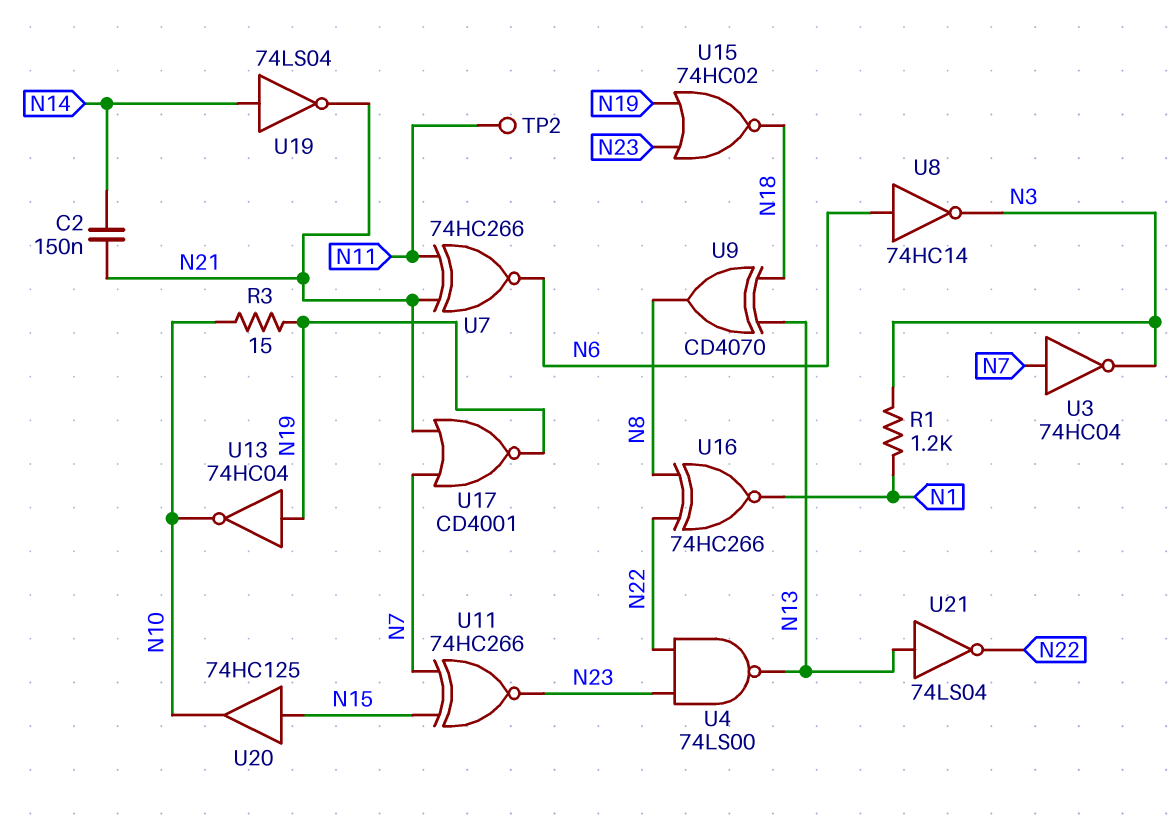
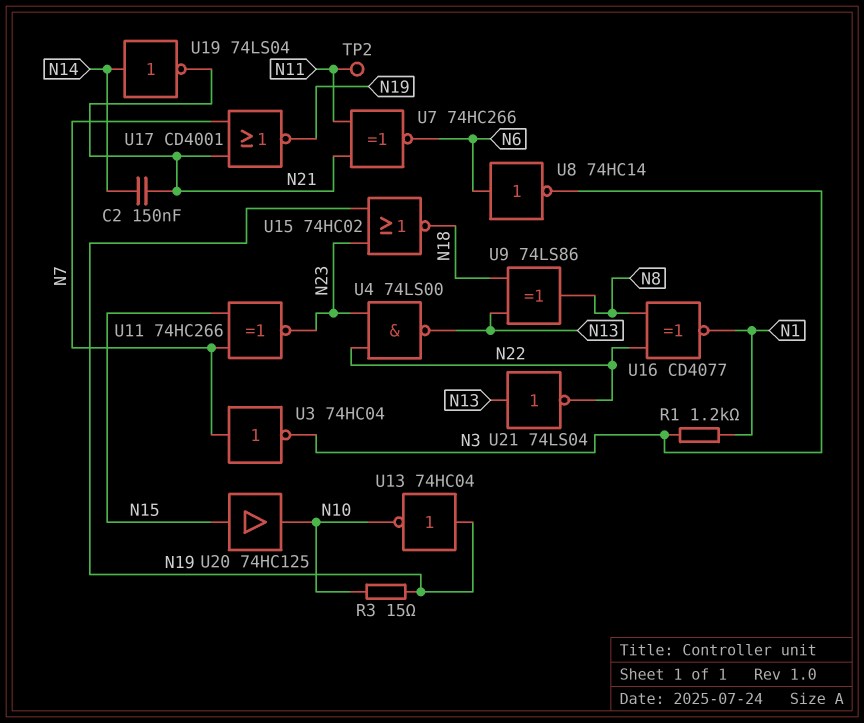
U9: XOR CD4070 (in N13, in N18, out N8) -> XOR 74LS86 (in N13, in N18, out N8)
U16: XNOR 74HC266 (in N8, in N22, out N1) -> XNOR CD4077 (in N8, in N22, out N1)

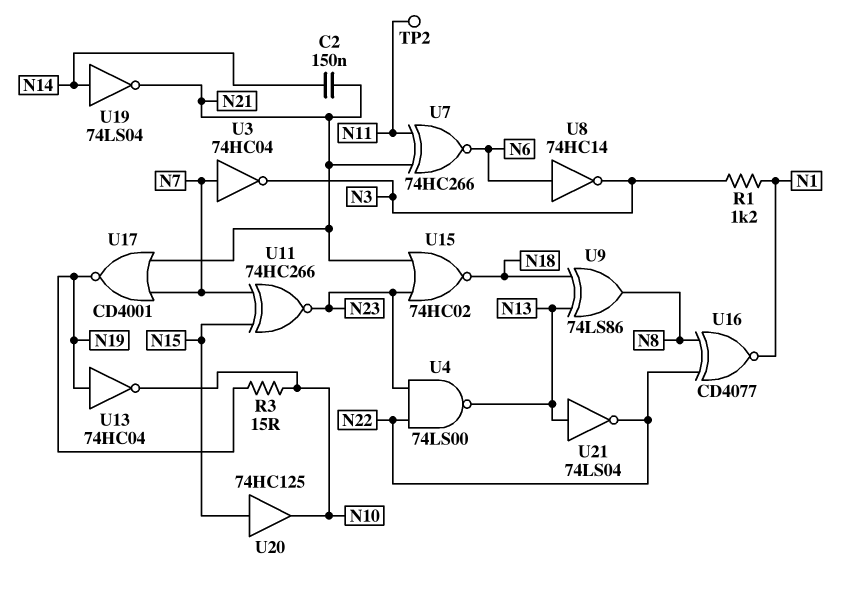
U15: NOR 74HC02 (in N19, in N23, out N18) -> NOR 74HC02 (in N21, in N23, out N18)

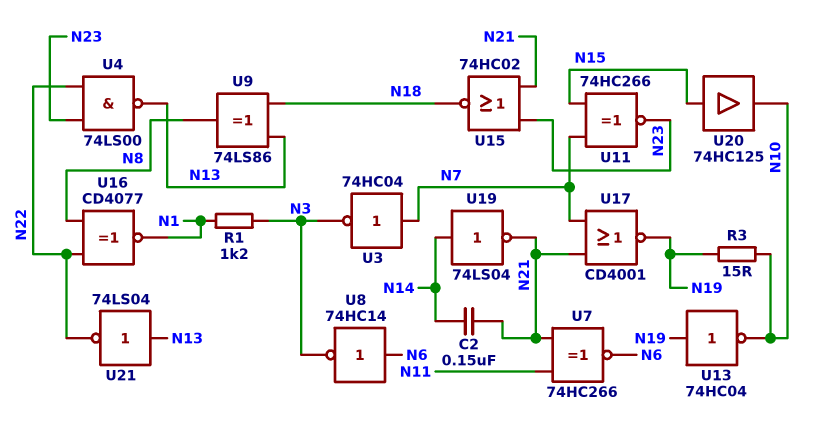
TP2: test point (N11) -> none

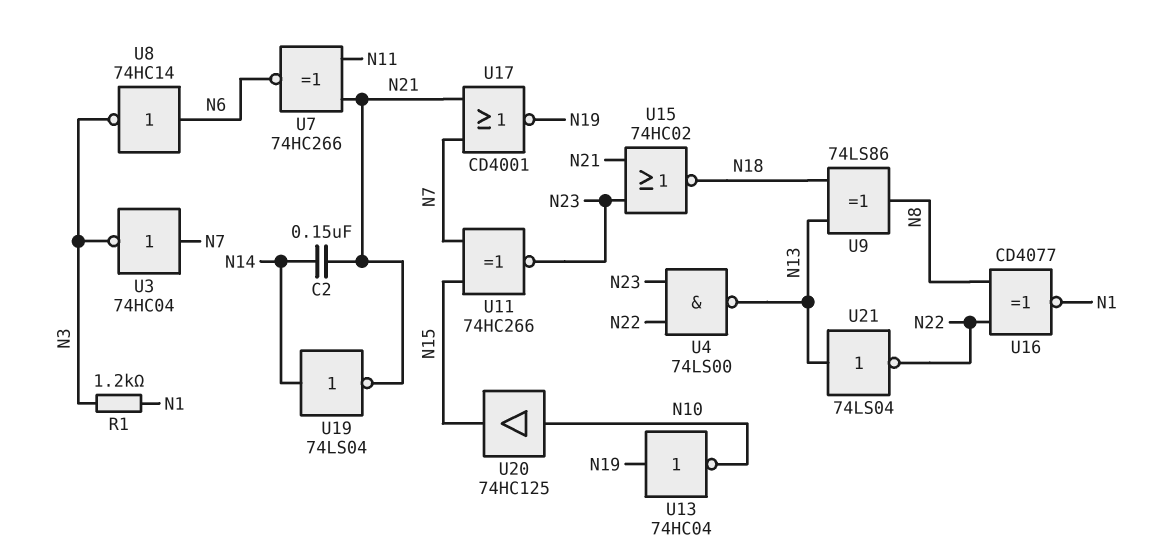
R3: 15 (N10, N19) -> none
U20: buffer 74HC125 (in N15, out N10) -> buffer 74HC125 (in N10, out N15)

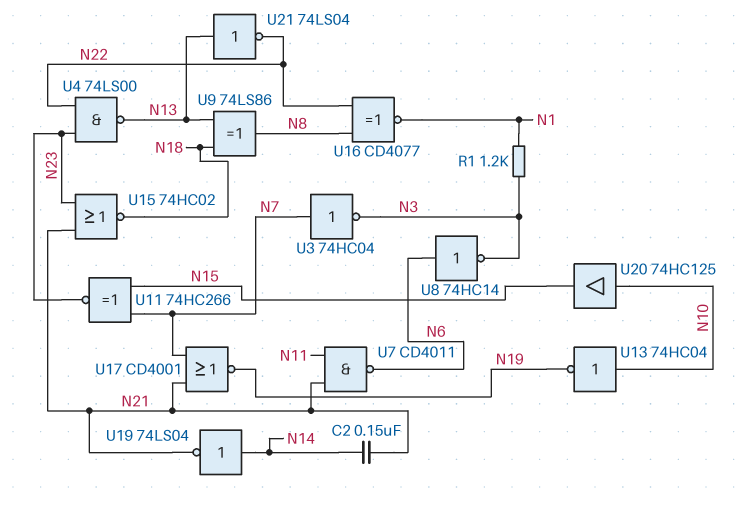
U7: XNOR 74HC266 (in N11, in N21, out N6) -> NAND CD4011 (in N11, in N21, out N6)
U13: NOT 74HC04 (in N19, out N10) -> NOT 74HC04 (in N10, out N19)

